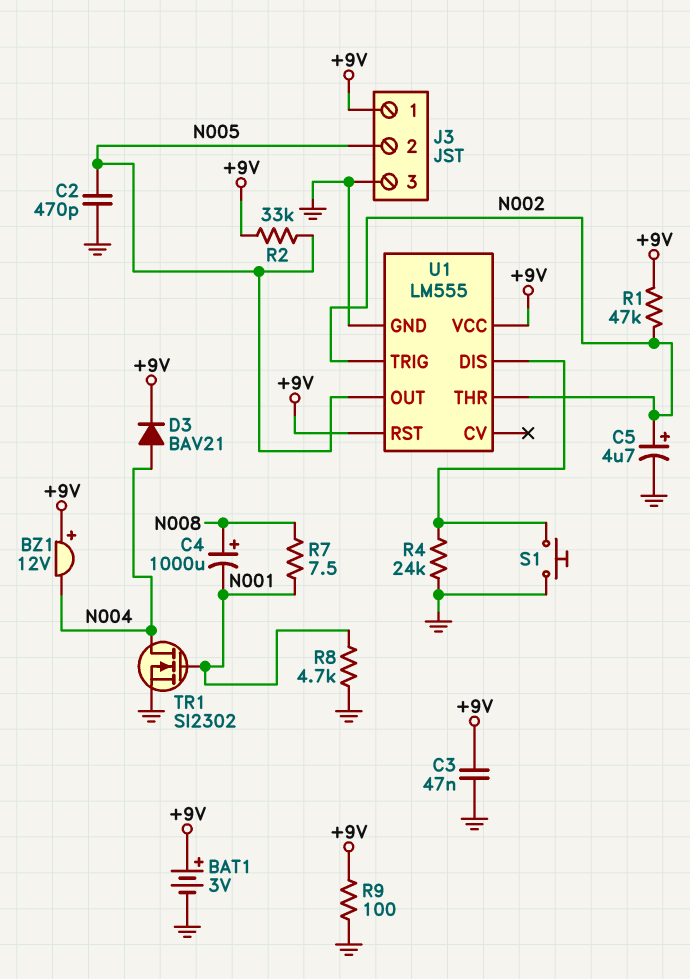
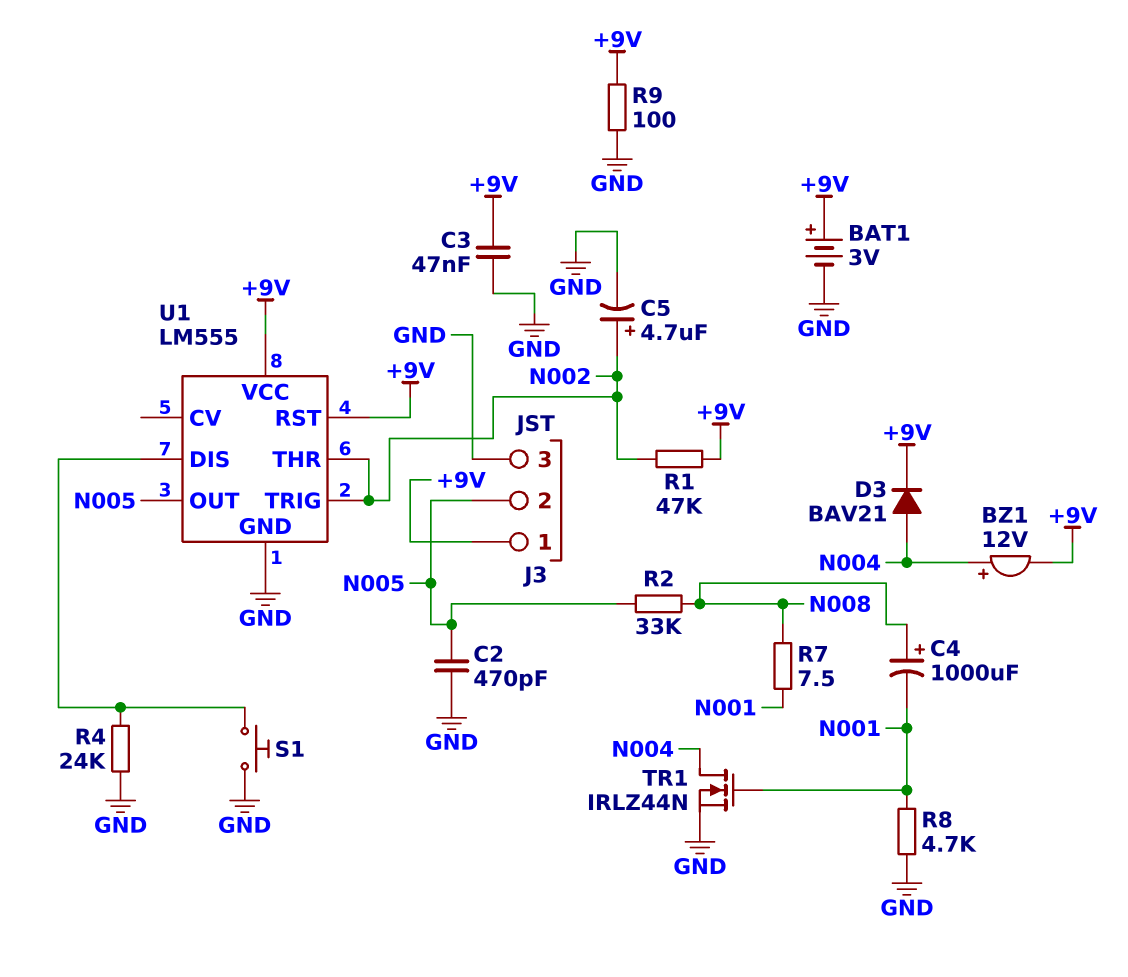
BZ1: buzzer 12V (plus +9V, minus N004) -> buzzer 12V (plus N004, minus +9V)
R2: 33k (+9V, N005) -> 33k (N005, N008)
TR1: NMOS SI2302 (G N001, D N004, S GND) -> NMOS IRLZ44N (G N001, D N004, S GND)

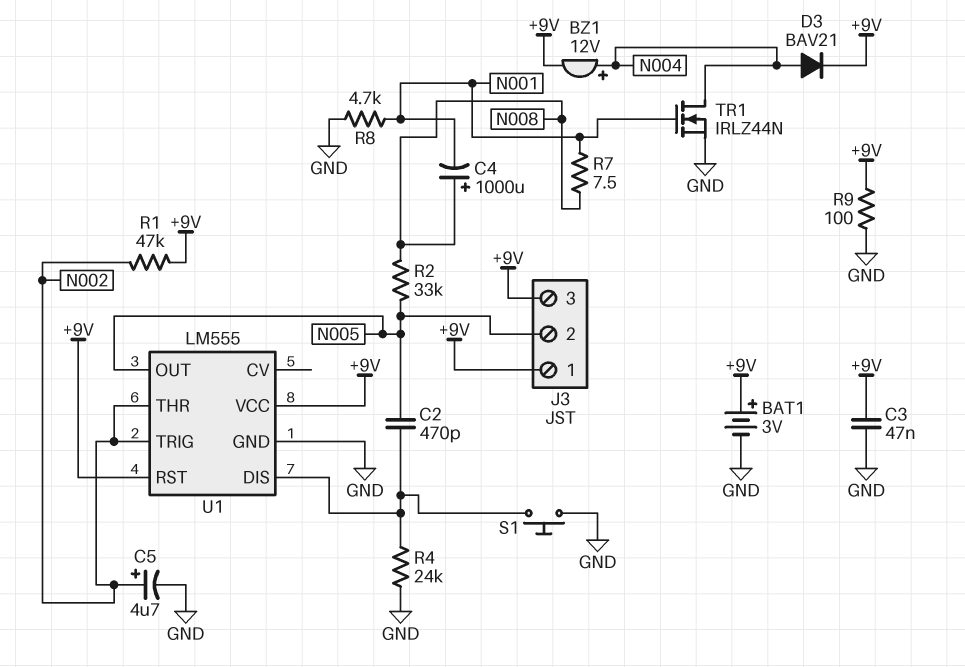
C2: 470pF (GND, N005) -> 470pF (N005, U1/DIS)
J3 pin 3: GND -> +9V

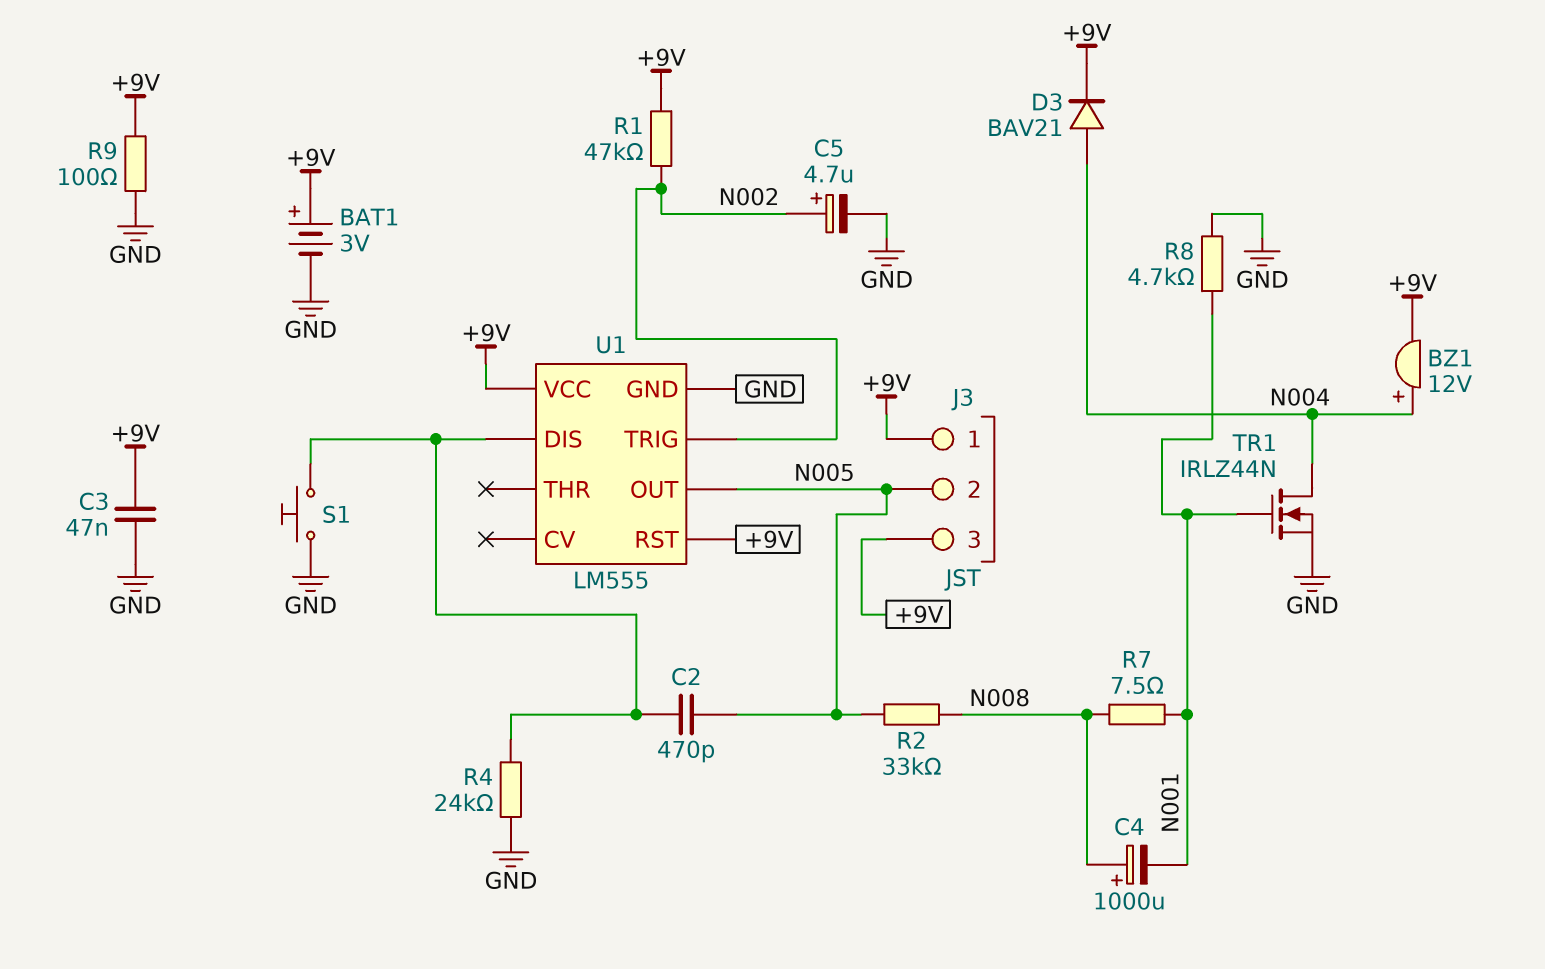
U1 pin THR: N002 -> none

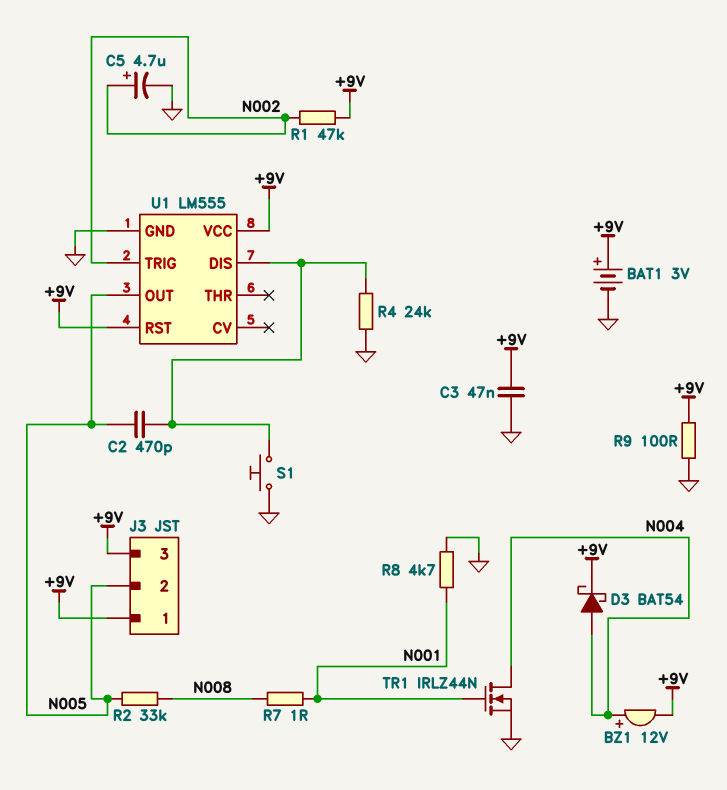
C4: 1000uF (plus N008, minus N001) -> none
D3: diode BAV21 (A N004, K +9V) -> schottky BAT54 (A N004, K +9V)
R7: 7.5 (N001, N008) -> 1 (N001, N008)

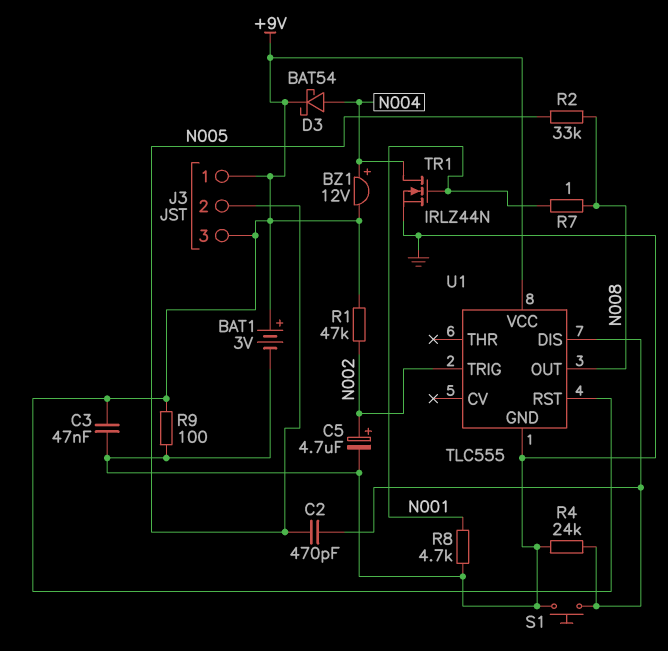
U1: LM555 -> TLC555
U1 pin OUT: N005 -> N008

